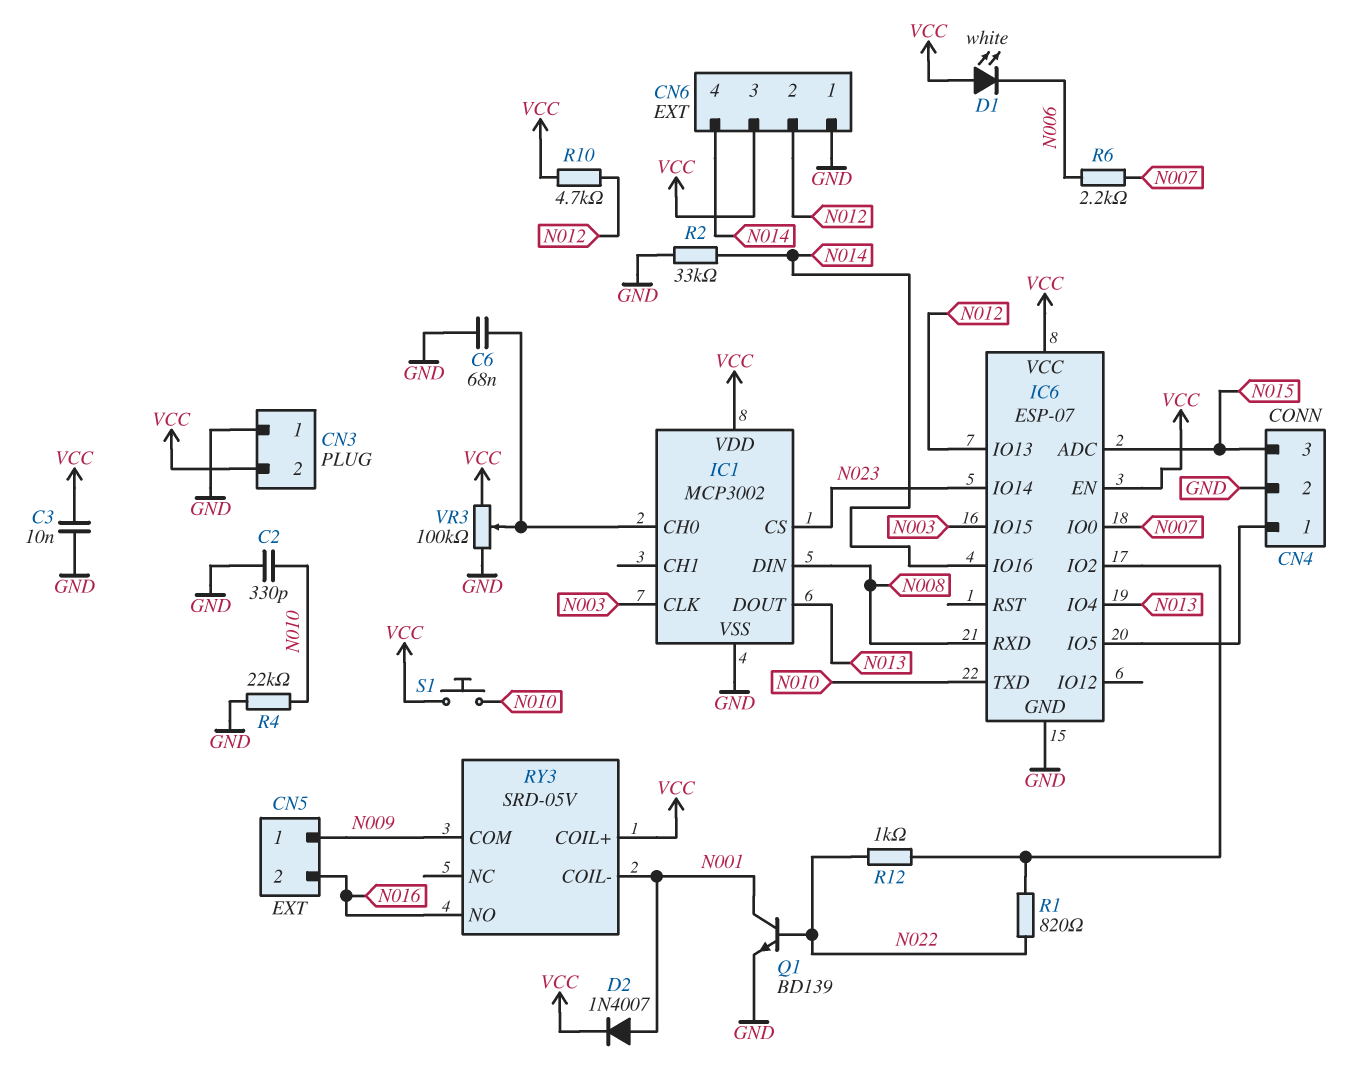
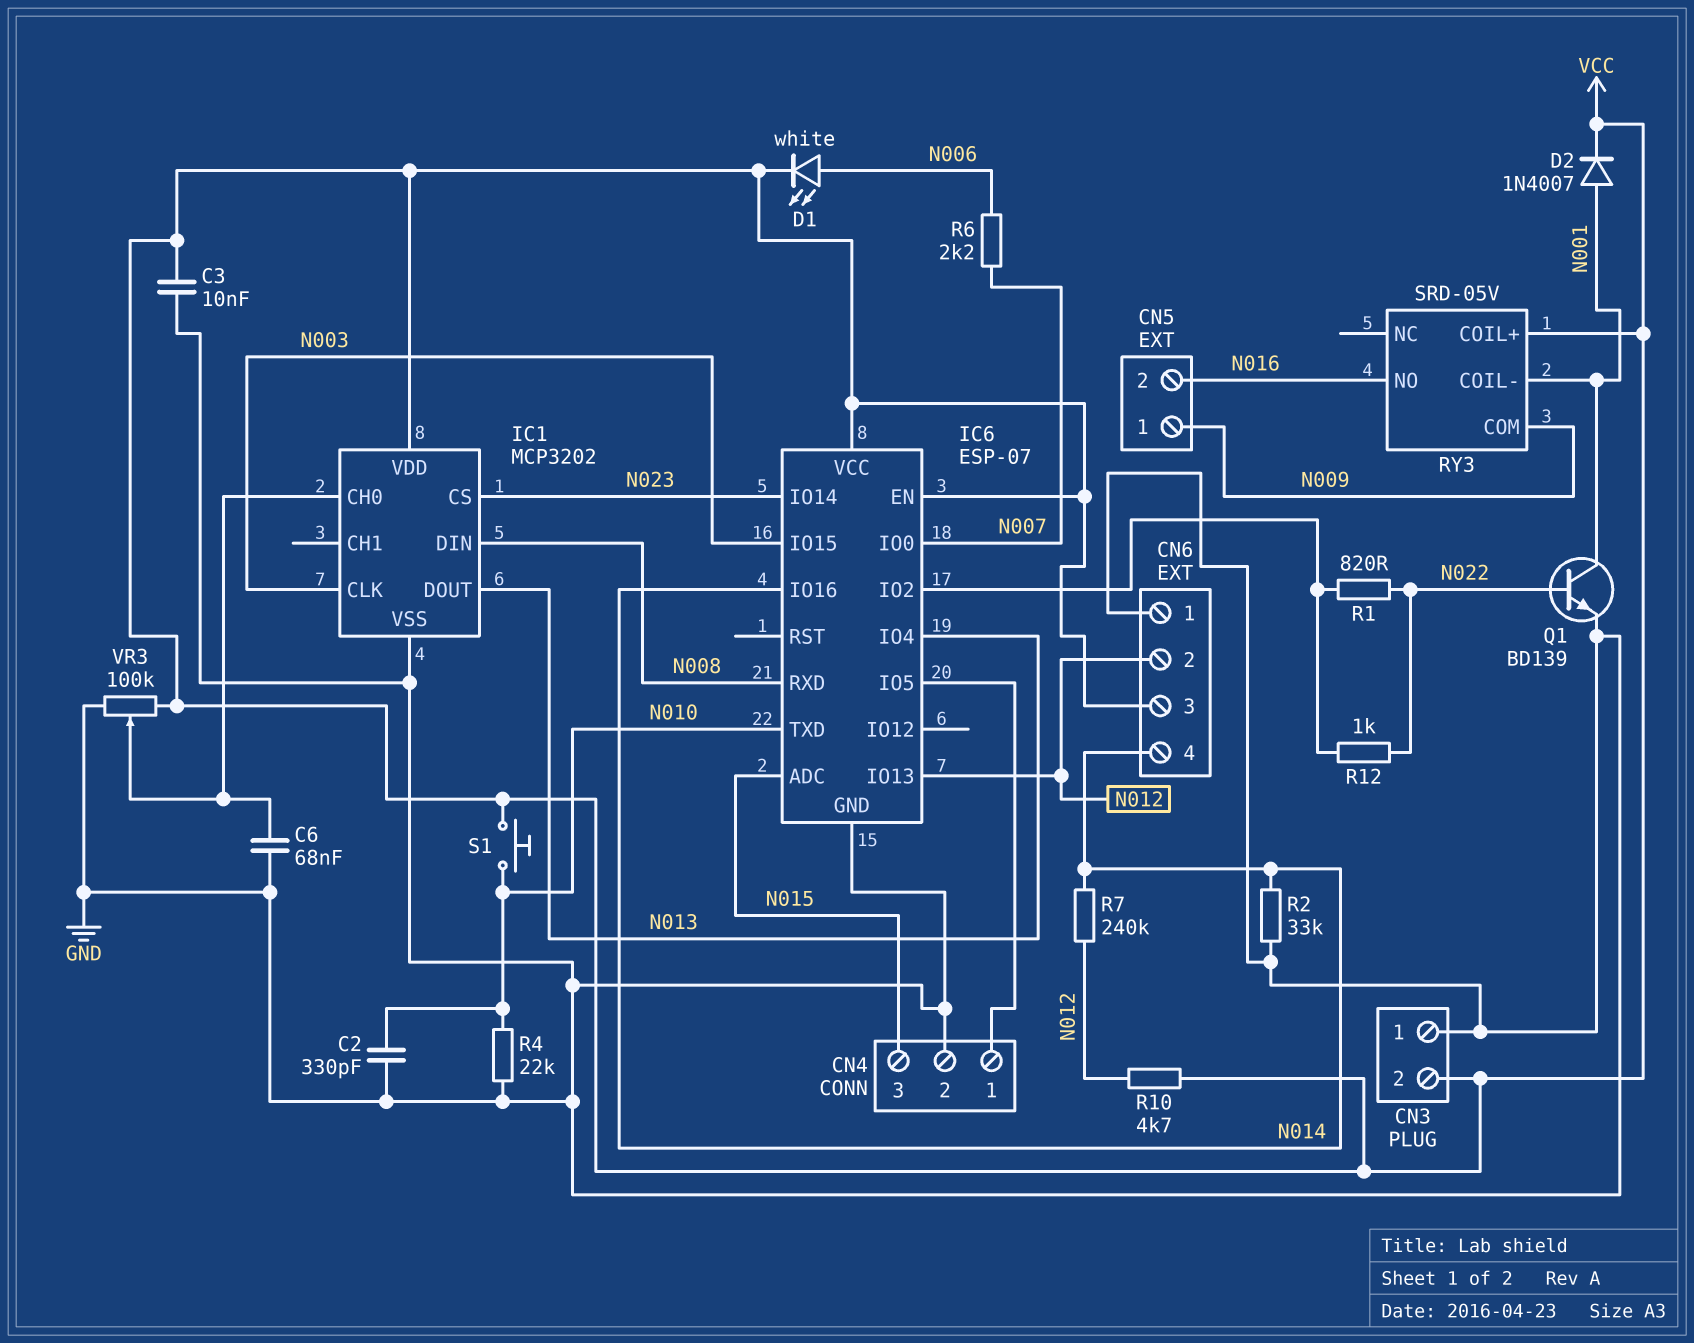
D1: LED white (A VCC, K N006) -> LED white (A N006, K VCC)
IC1: MCP3002 -> MCP3202
R7: none -> 240k (N012, N014)

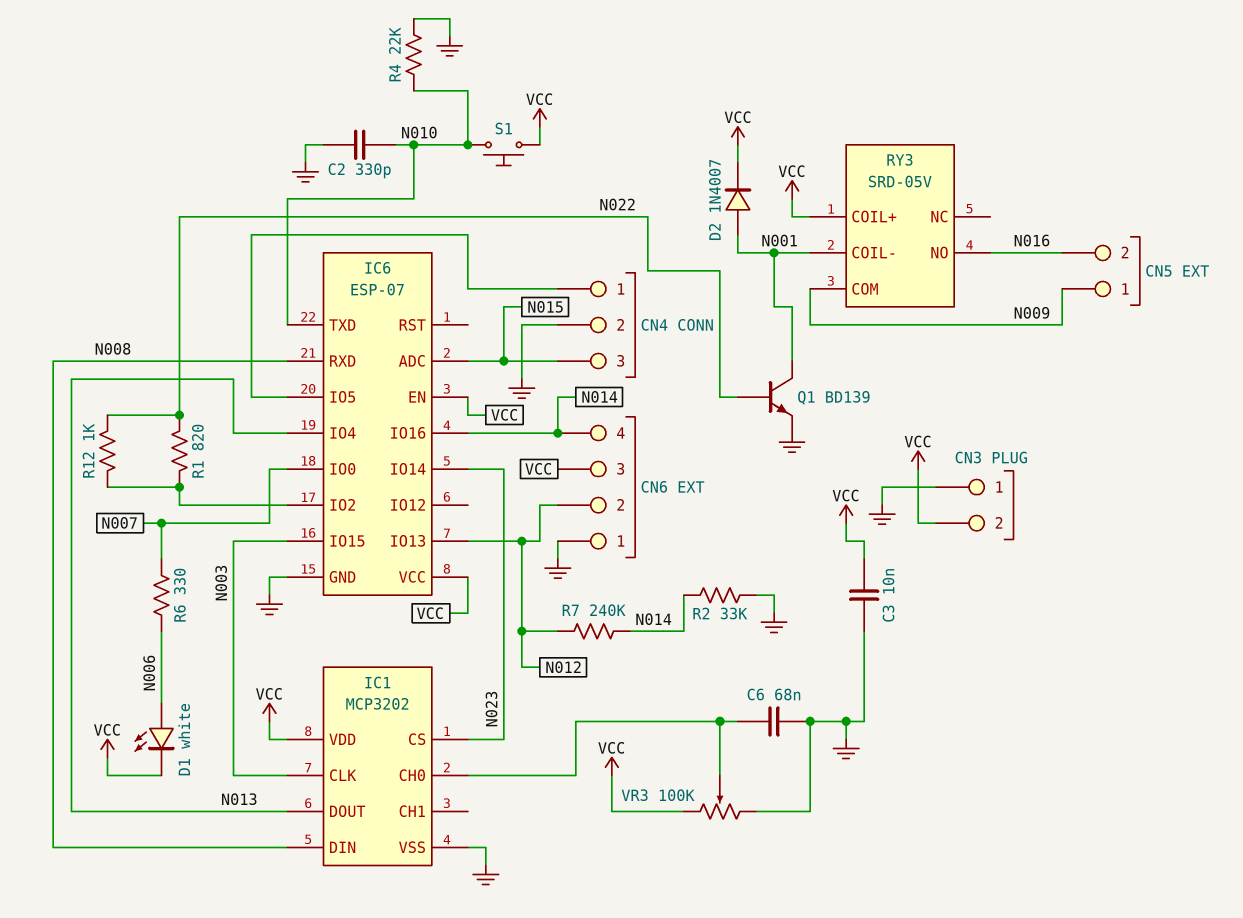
R6: 2.2k (N006, N007) -> 330 (N006, N007)
R10: 4.7k (N012, VCC) -> none

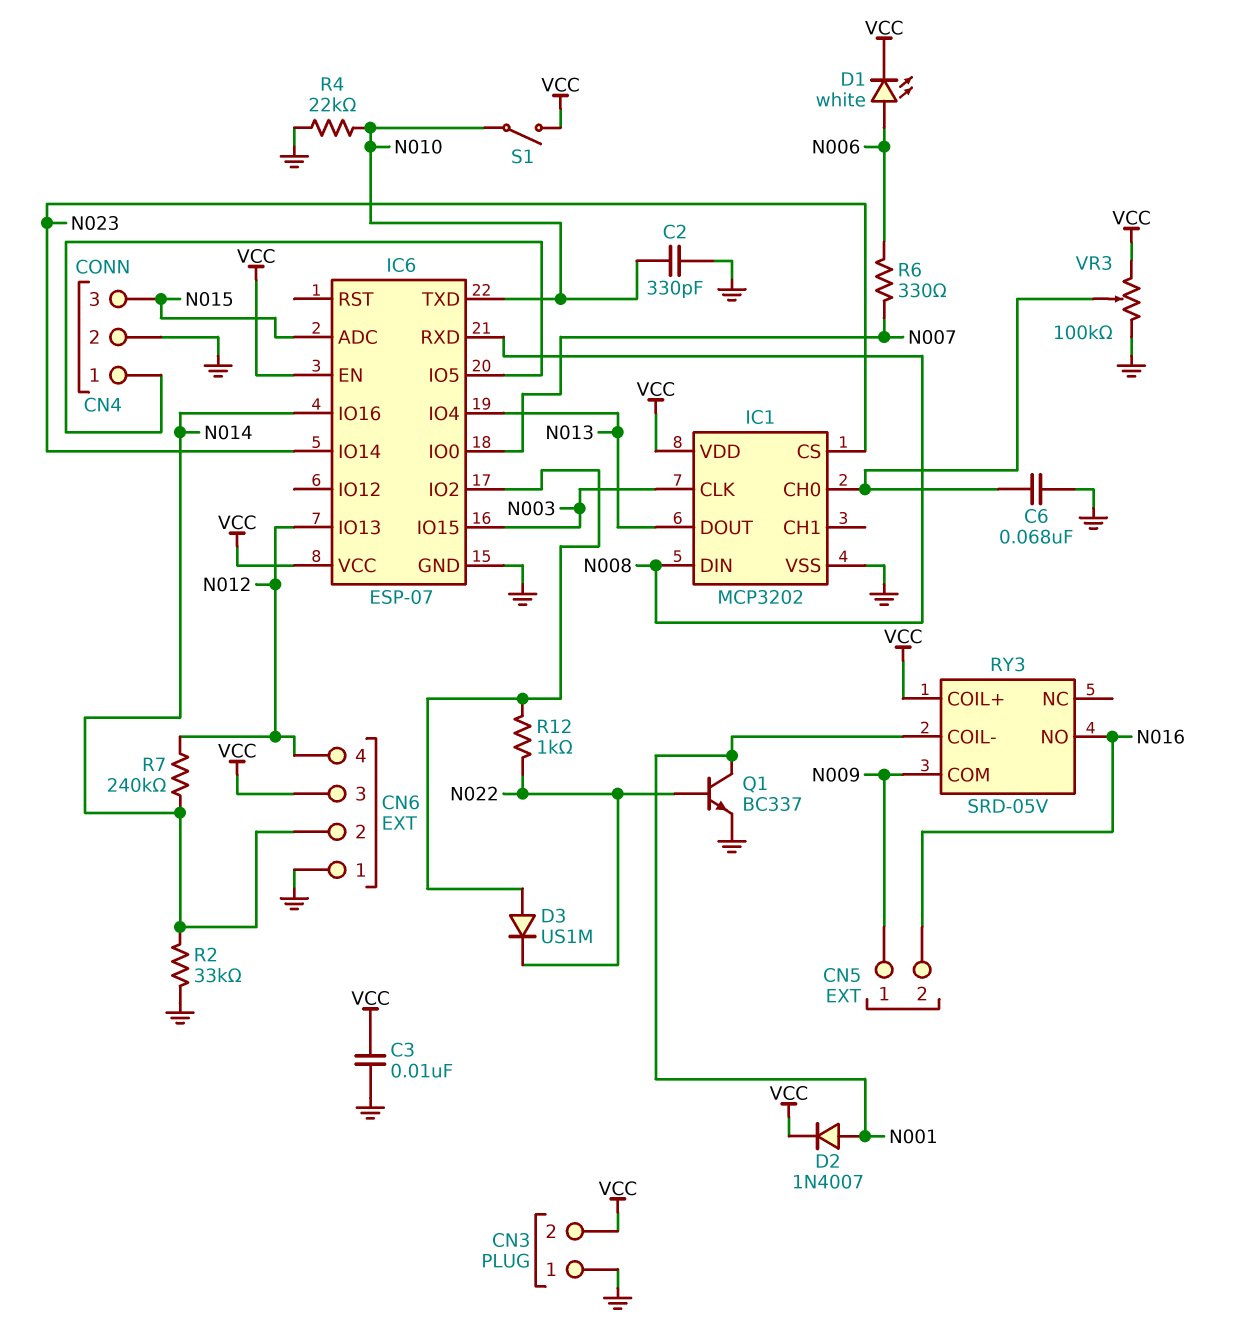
CN6 pin 2: N012 -> N014
CN6 pin 4: N014 -> N012
D3: none -> diode US1M (A IC6/IO2, K N022)
Q1: NPN BD139 (B N022, C N001, E GND) -> NPN BC337 (B N022, C N001, E GND)
R1: 820 (IC6/IO2, N022) -> none
S1: button (N010, VCC) -> switch (N010, VCC)

